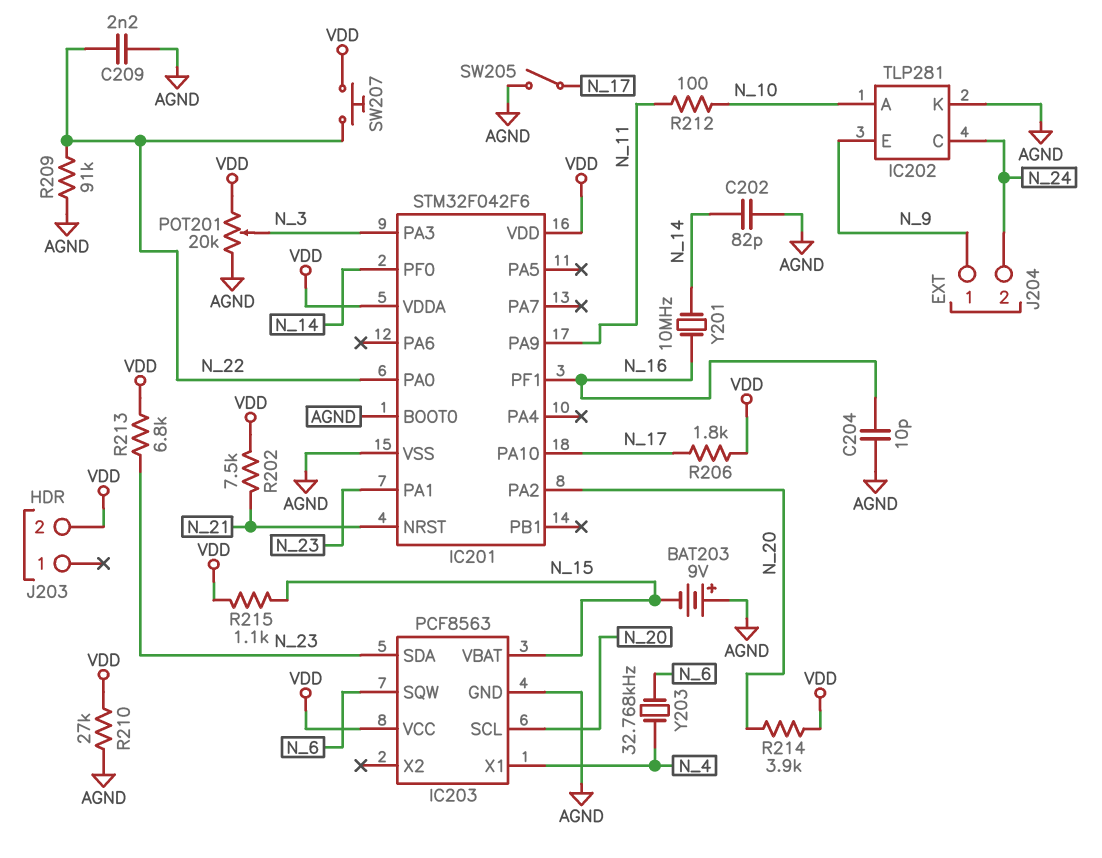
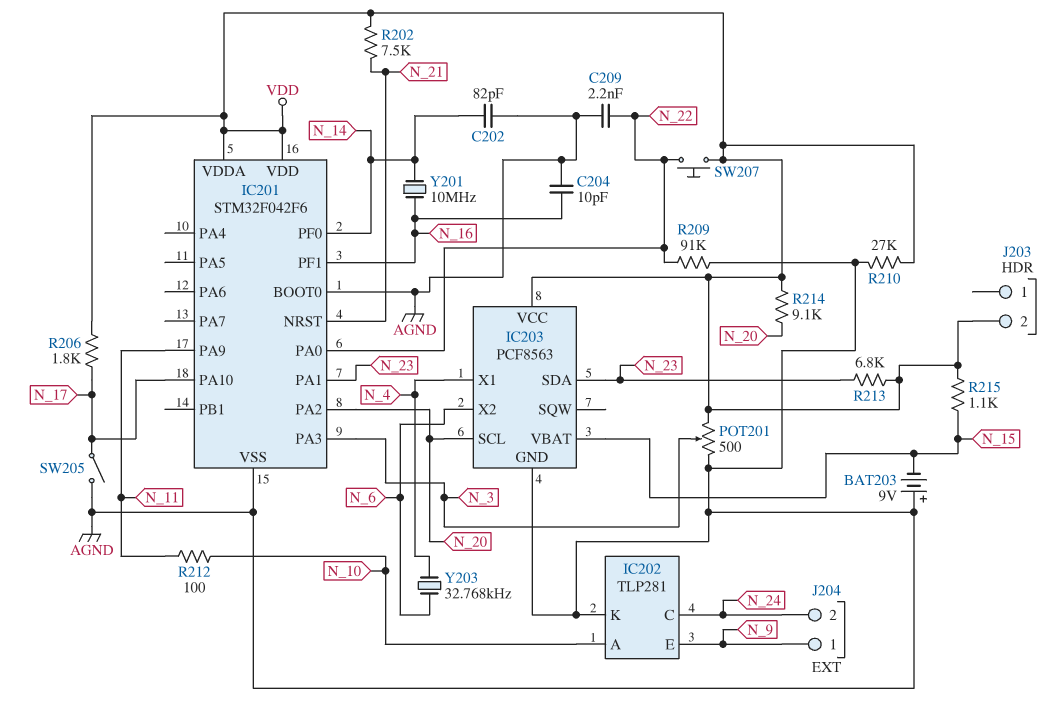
IC203 pin SQW: N_6 -> none
IC203 pin X2: none -> N_6
POT201: 20k (AGND, VDD, wiper N_3) -> 500 (AGND, VDD, wiper N_3)
R214: 3.9k (N_20, VDD) -> 9.1k (N_20, VDD)

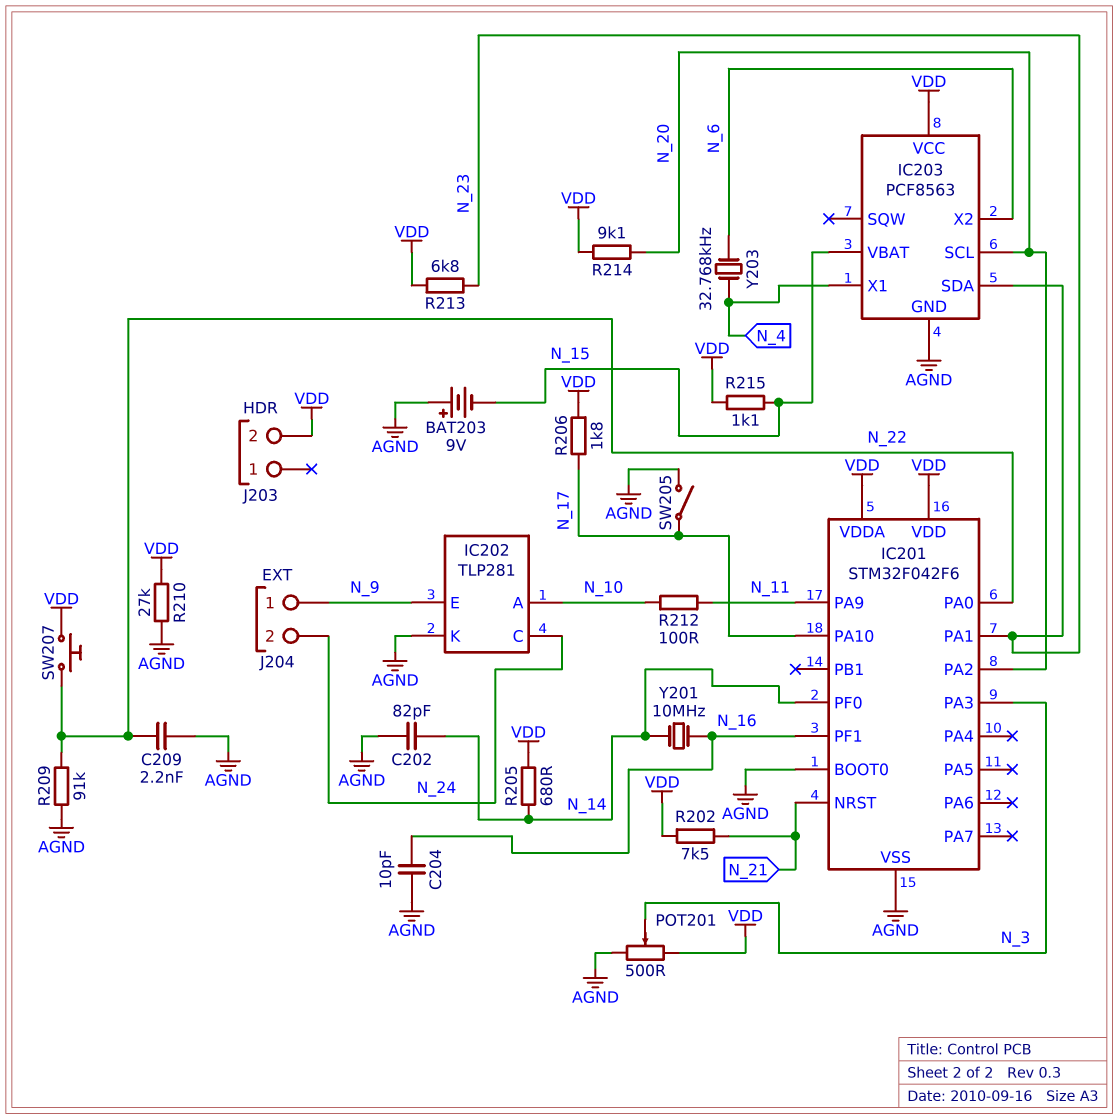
R205: none -> 680 (N_14, VDD)

